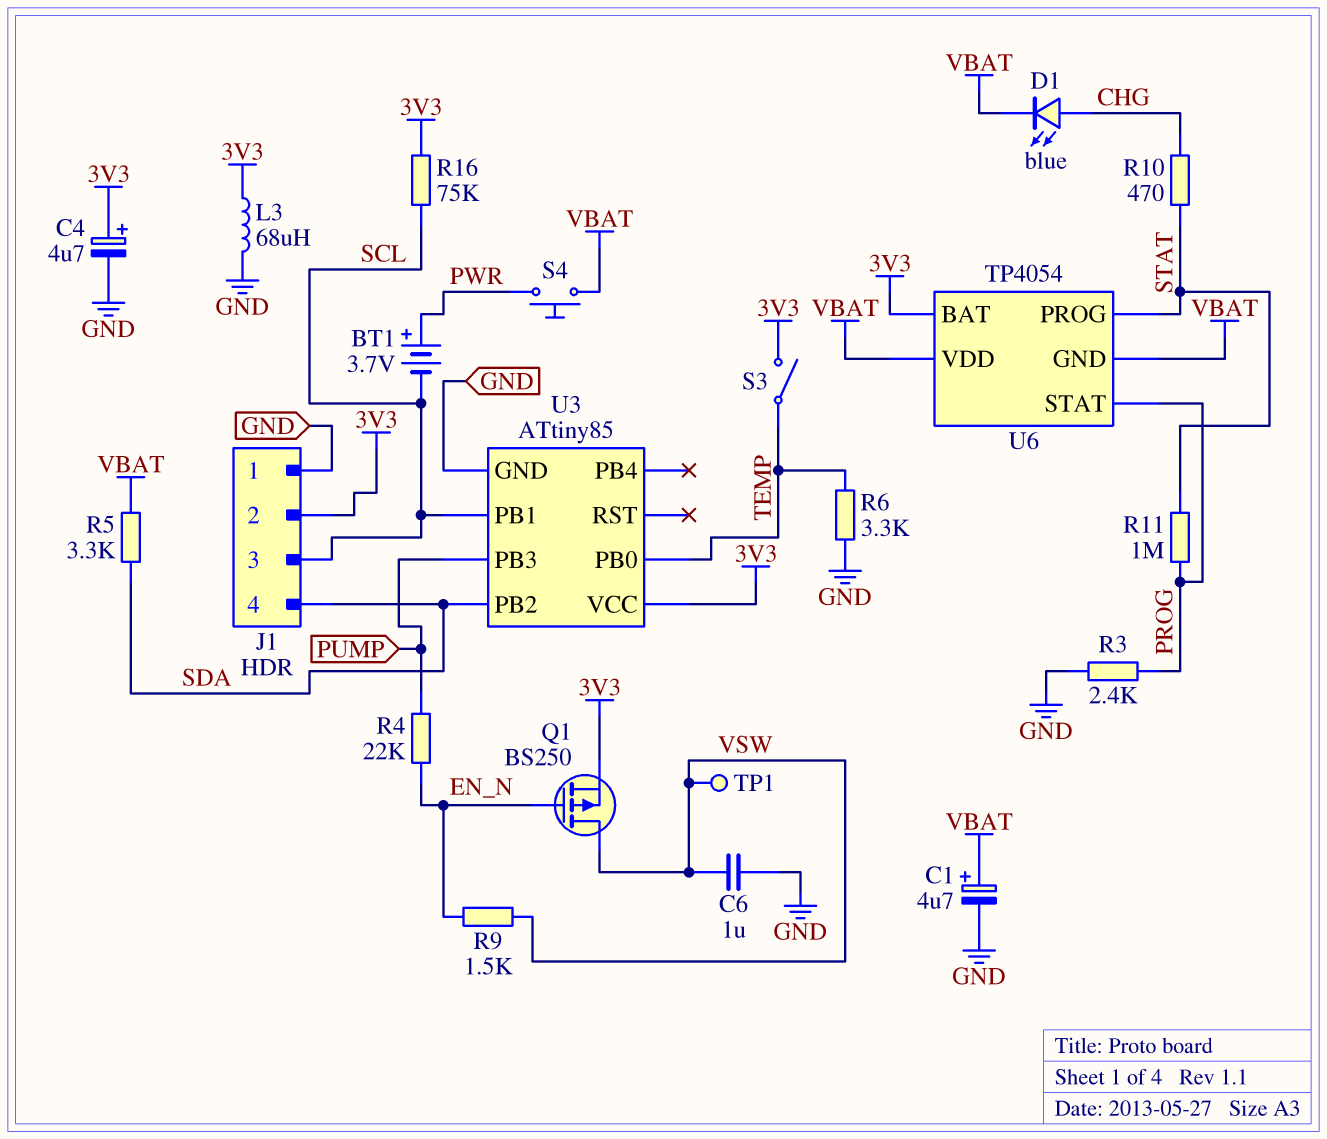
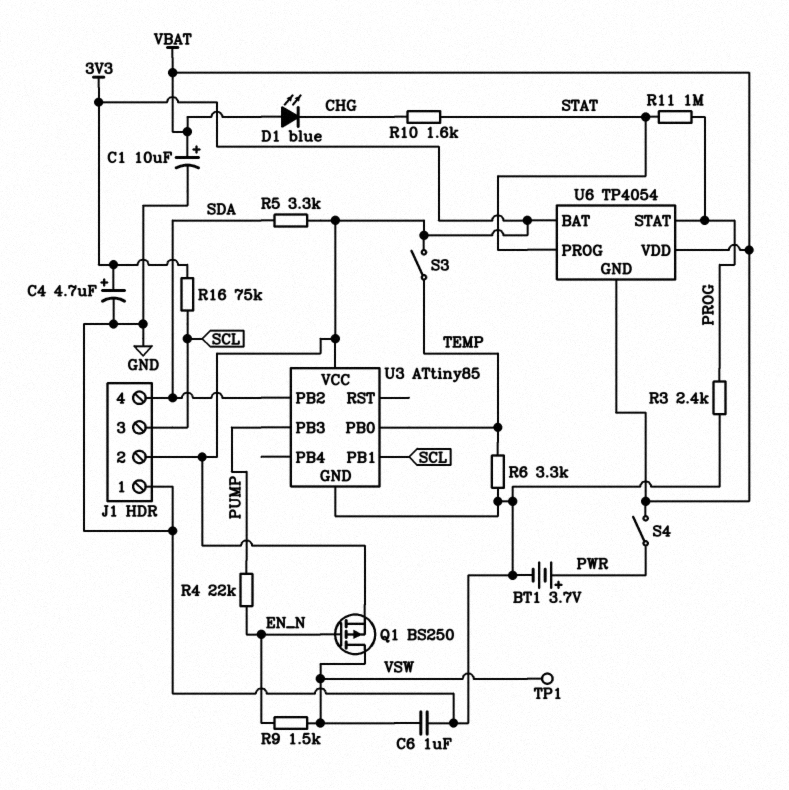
BT1: 3.7V (plus PWR, minus SCL) -> 3.7V (plus PWR, minus GND)
C1: 4.7uF (plus VBAT, minus GND) -> 10uF (plus VBAT, minus GND)
D1: LED blue (A CHG, K VBAT) -> LED blue (A VBAT, K CHG)
L3: 68uH (3V3, GND) -> none
R5: 3.3k (SDA, VBAT) -> 3.3k (3V3, SDA)
R10: 470 (CHG, STAT) -> 1.6k (CHG, STAT)
S4: button (PWR, VBAT) -> switch (PWR, VBAT)

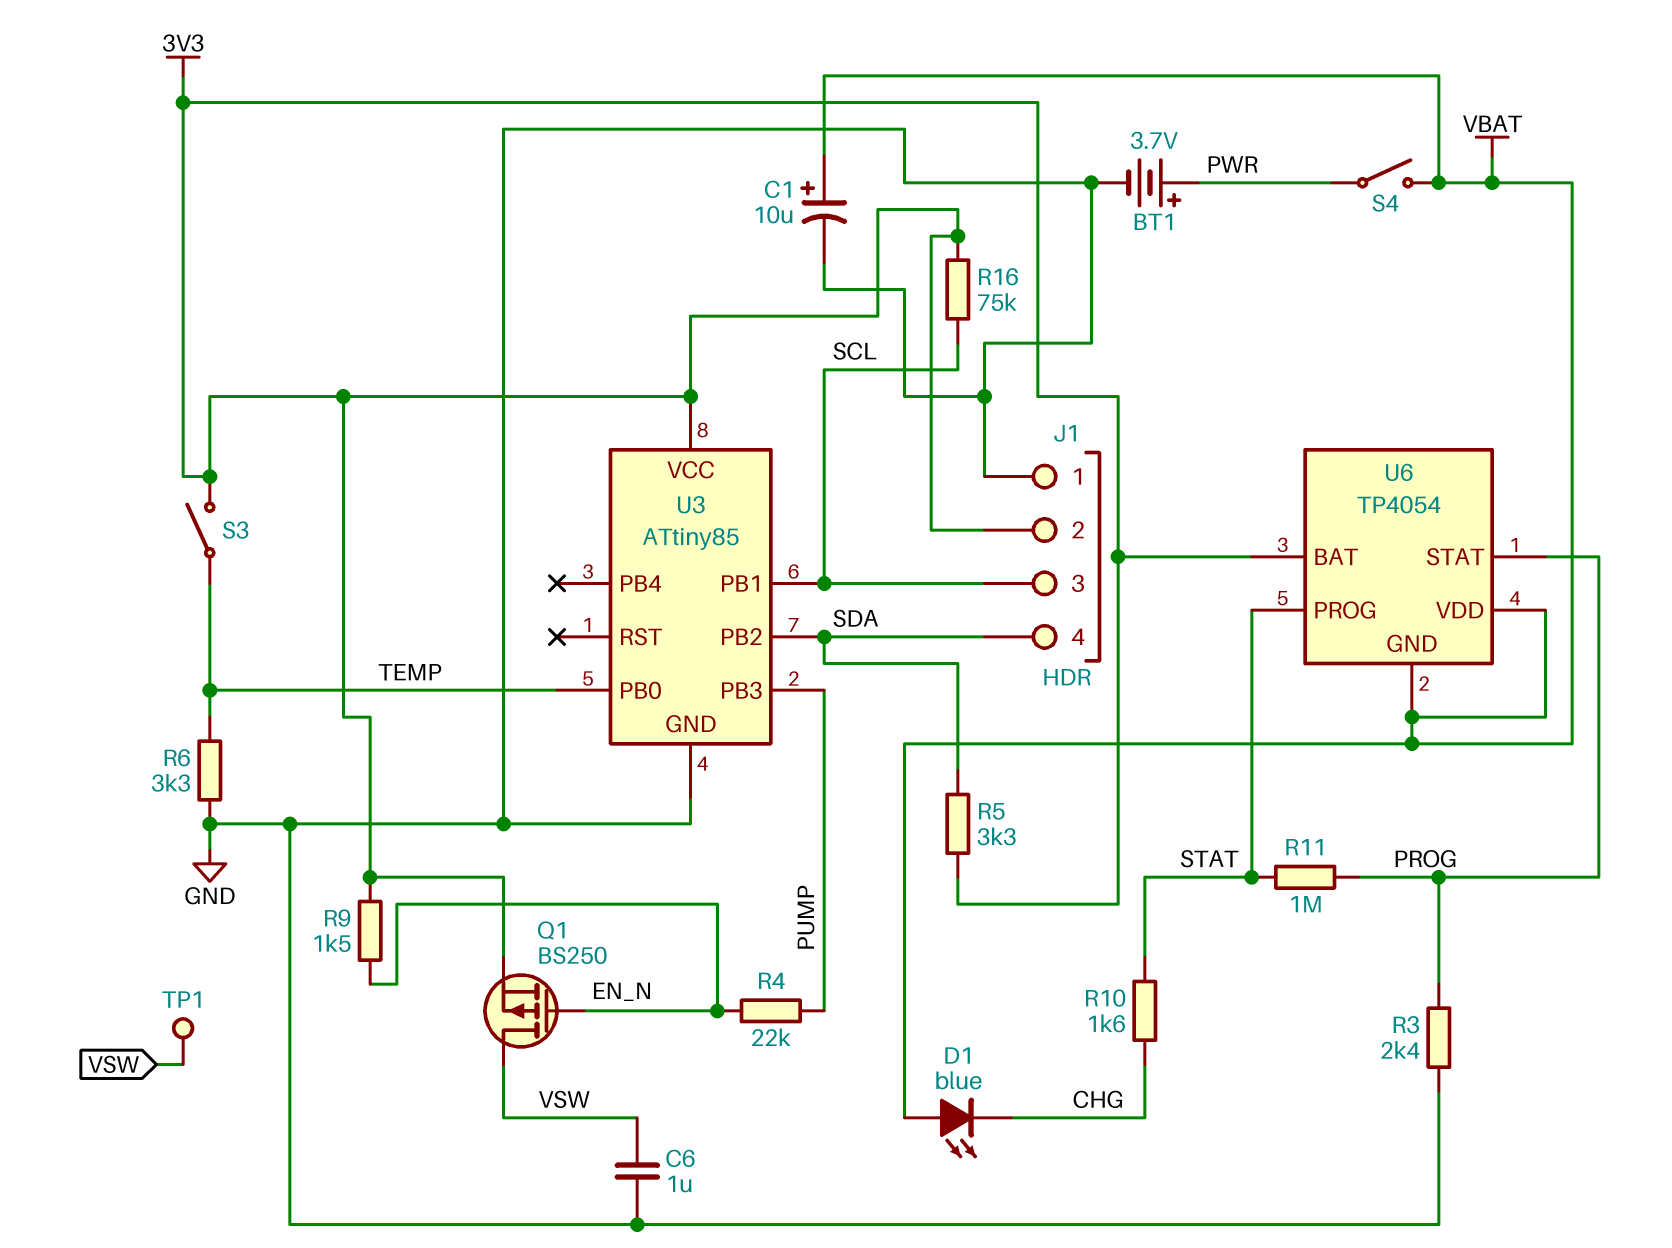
C4: 4.7uF (plus 3V3, minus GND) -> none
R9: 1.5k (EN_N, VSW) -> 1.5k (3V3, EN_N)

